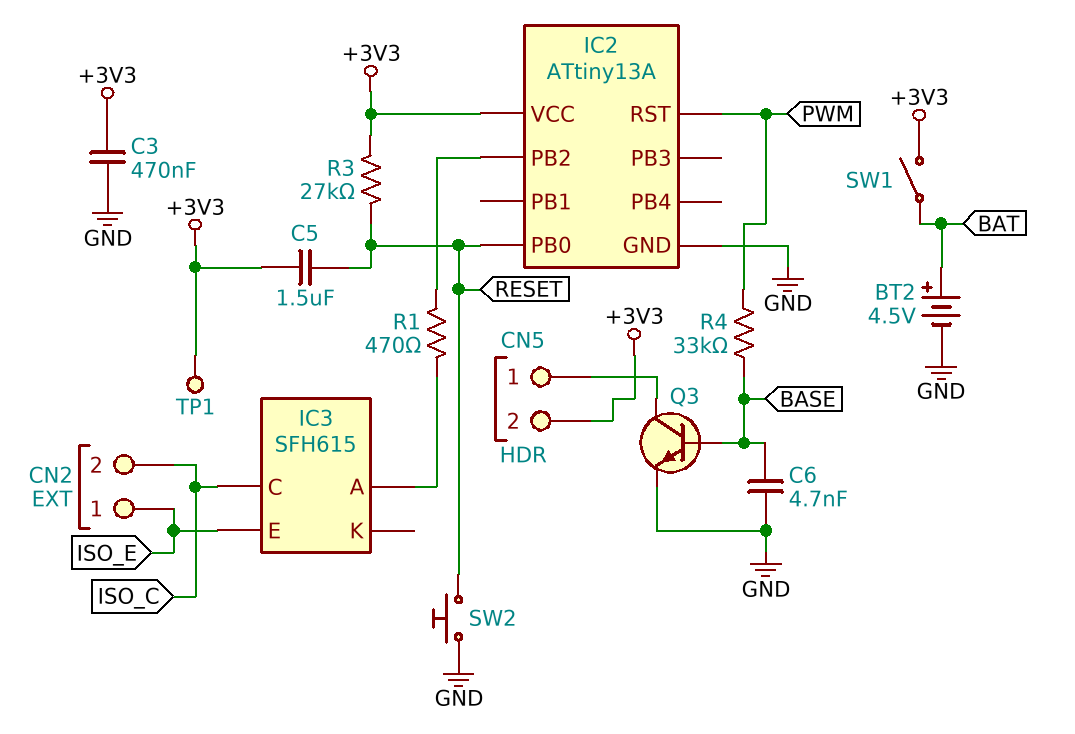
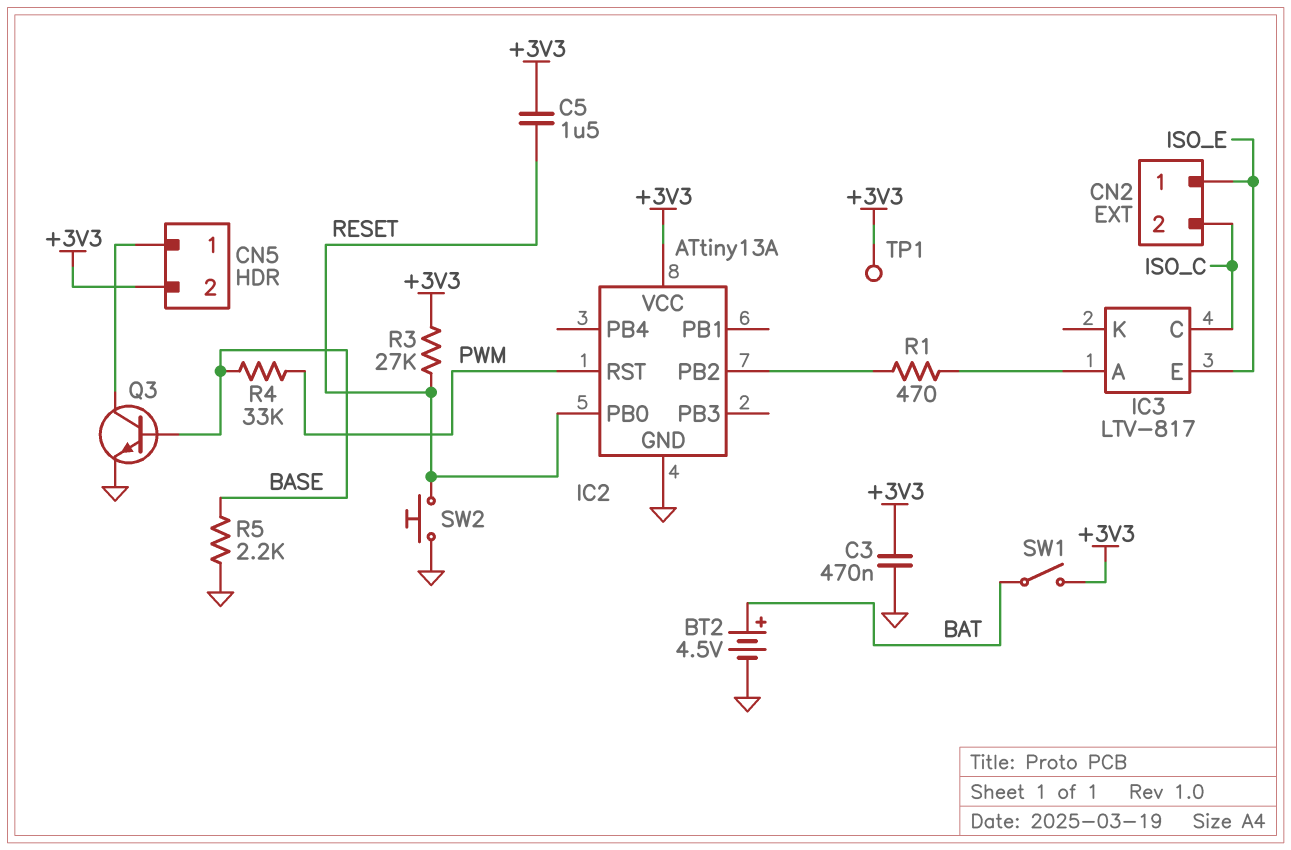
C6: 4.7nF (BASE, GND) -> none
IC3: SFH615 -> LTV-817
R5: none -> 2.2k (BASE, GND)

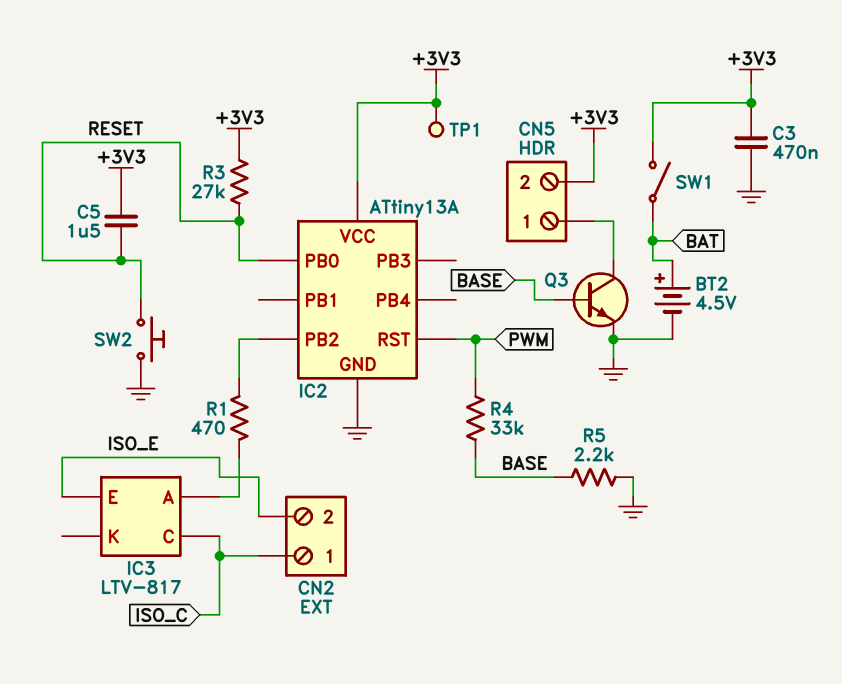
CN2 pin 1: ISO_E -> ISO_C
CN2 pin 2: ISO_C -> ISO_E

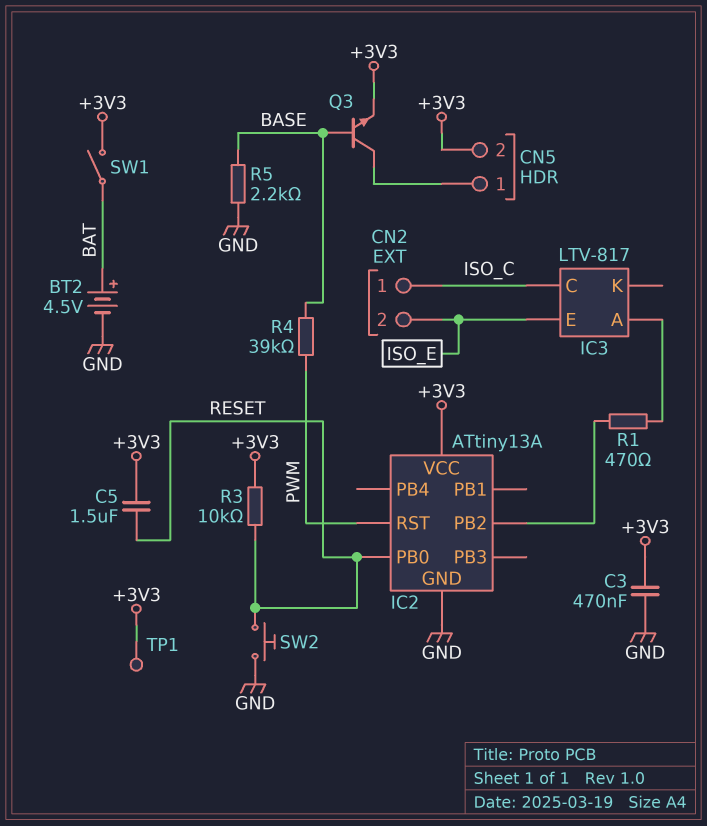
Q3: NPN (B BASE, C CN5/1, E GND) -> NPN (B BASE, C CN5/1, E +3V3)
R3: 27k (+3V3, RESET) -> 10k (+3V3, RESET)
R4: 33k (BASE, PWM) -> 39k (BASE, PWM)

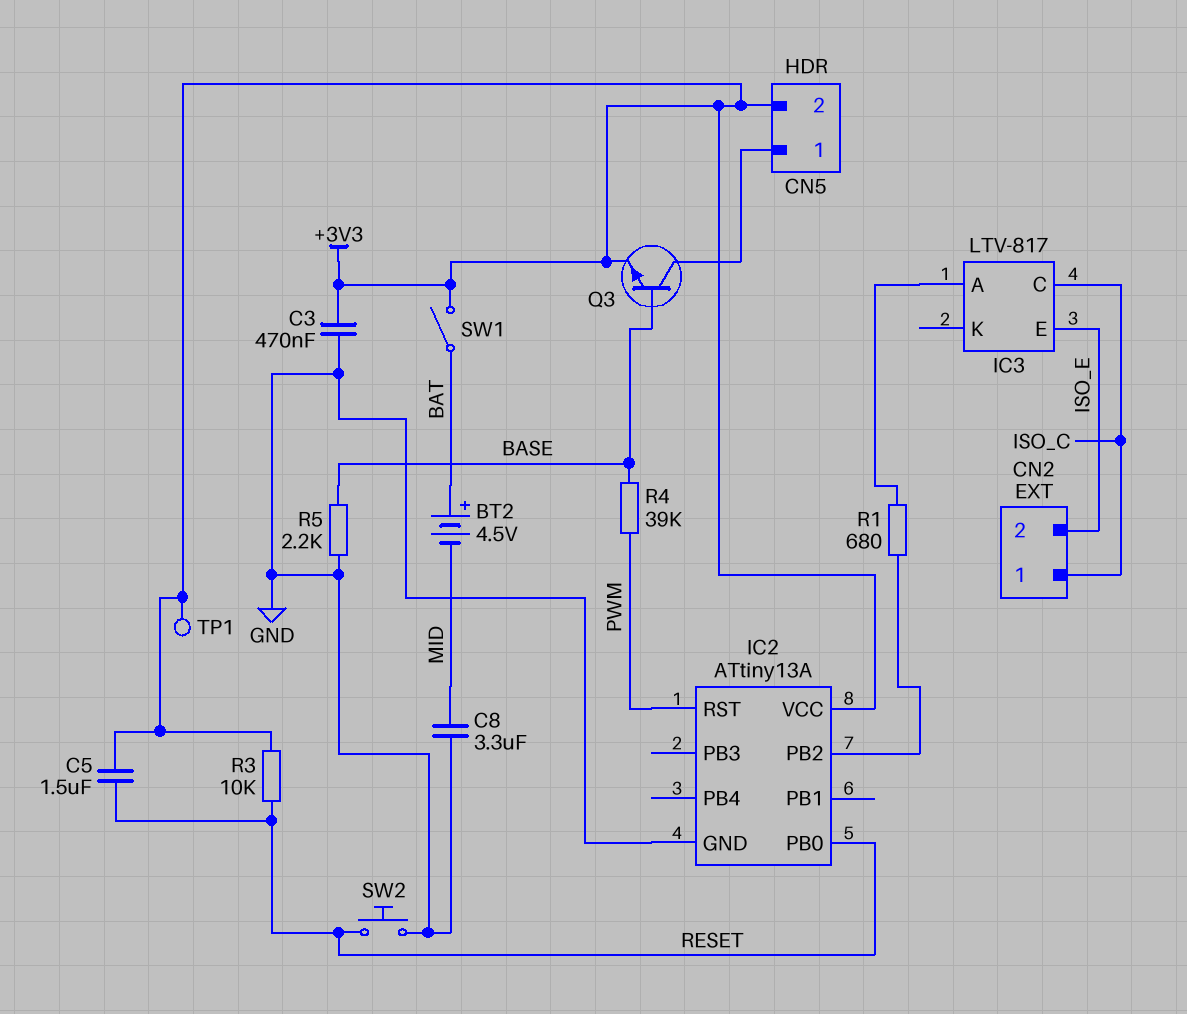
BT2: 4.5V (plus BAT, minus GND) -> 4.5V (plus BAT, minus MID)
C8: none -> 3.3uF (GND, MID)
R1: 470 (IC2/PB2, IC3/A) -> 680 (IC2/PB2, IC3/A)

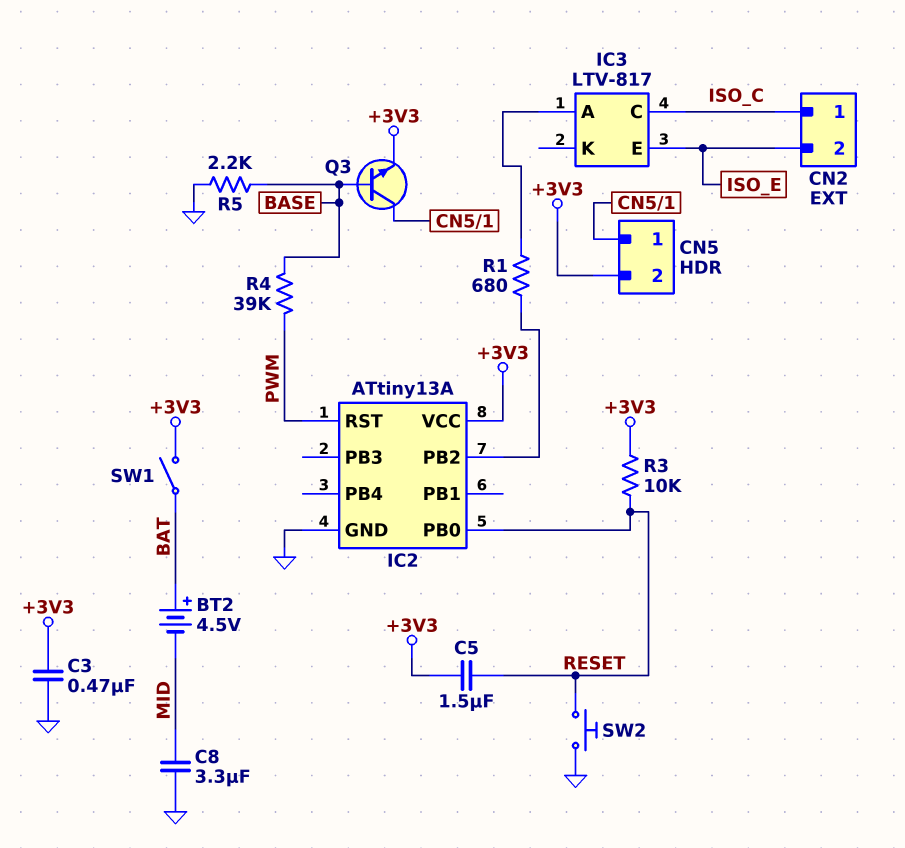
TP1: test point (+3V3) -> none

